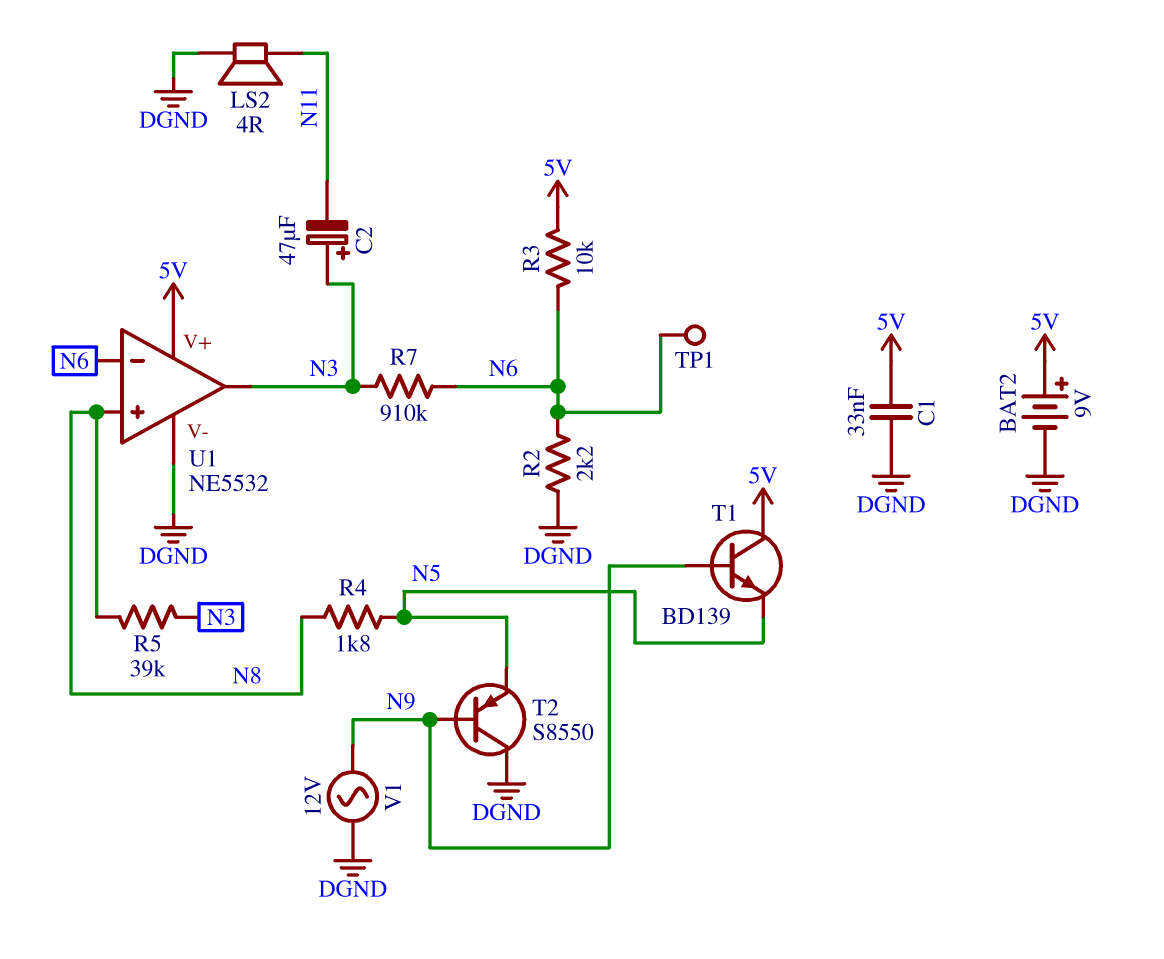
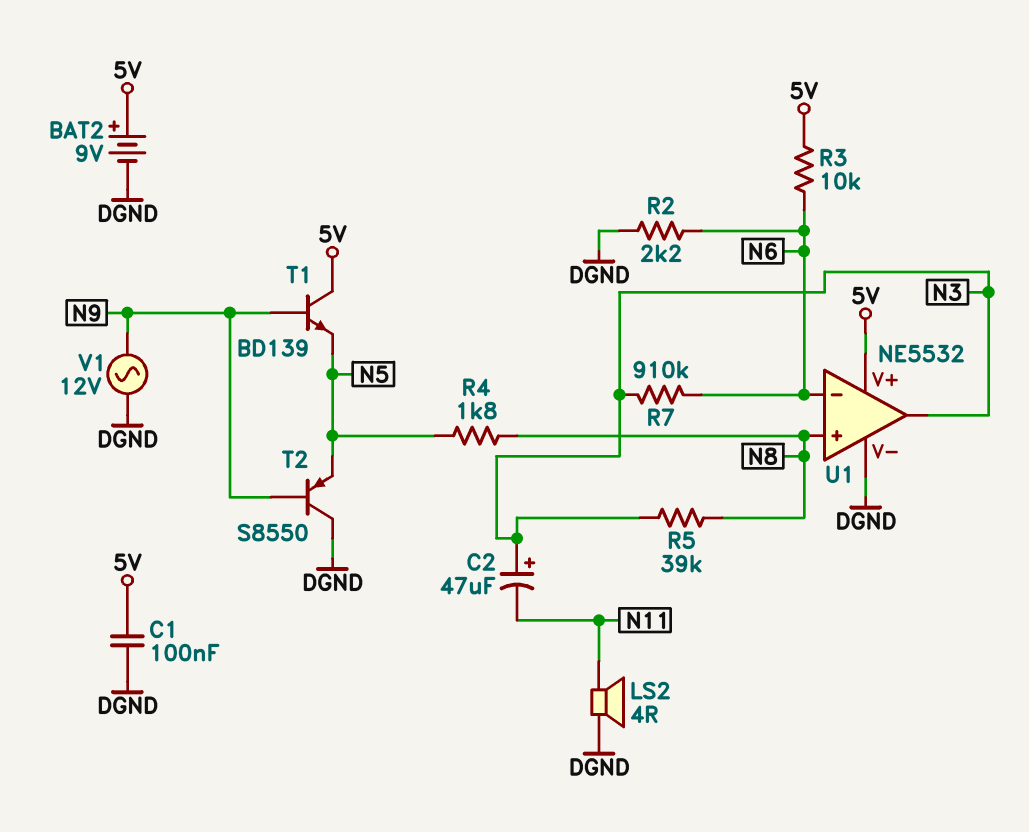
C1: 33nF (5V, DGND) -> 100nF (5V, DGND)
TP1: test point (N6) -> none

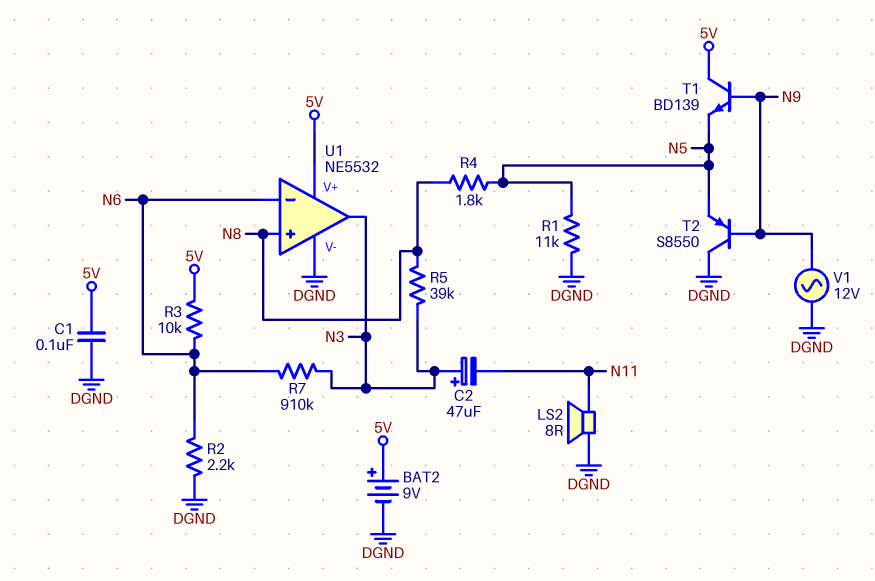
LS2: speaker 4R (DGND, N11) -> speaker 8R (DGND, N11)
R1: none -> 11k (DGND, N5)

